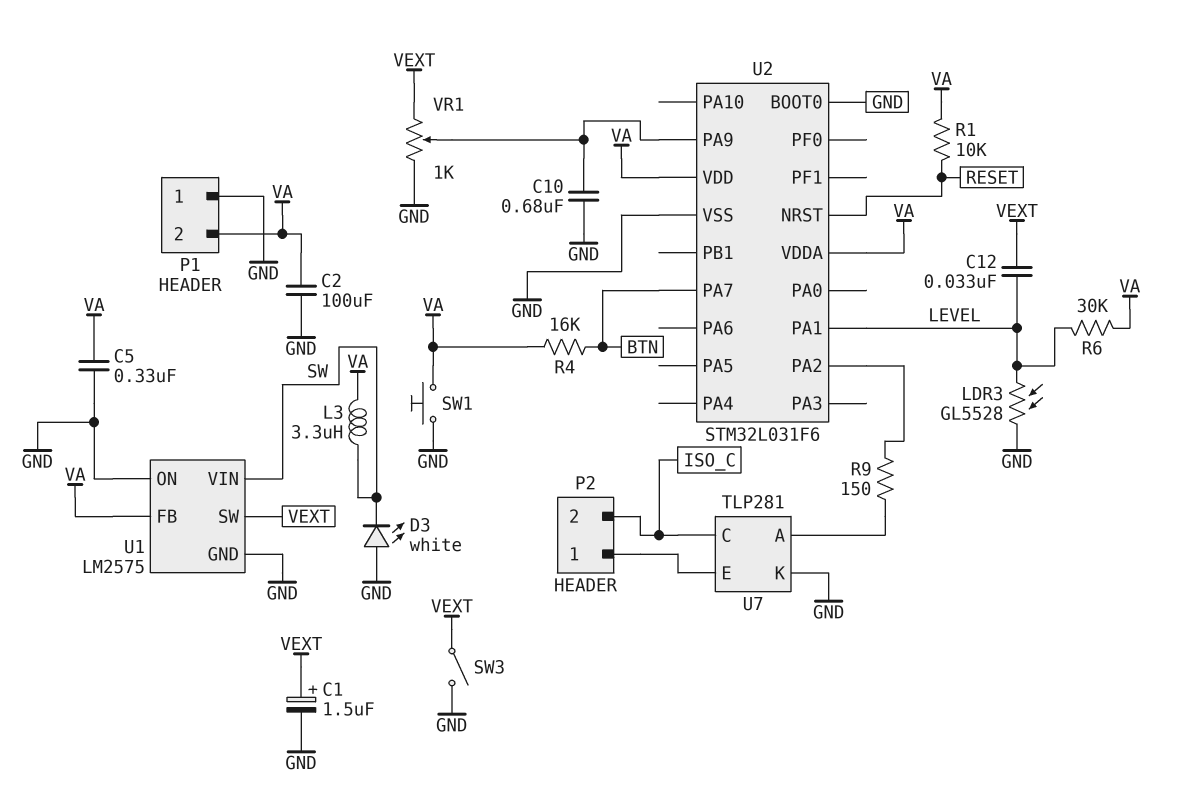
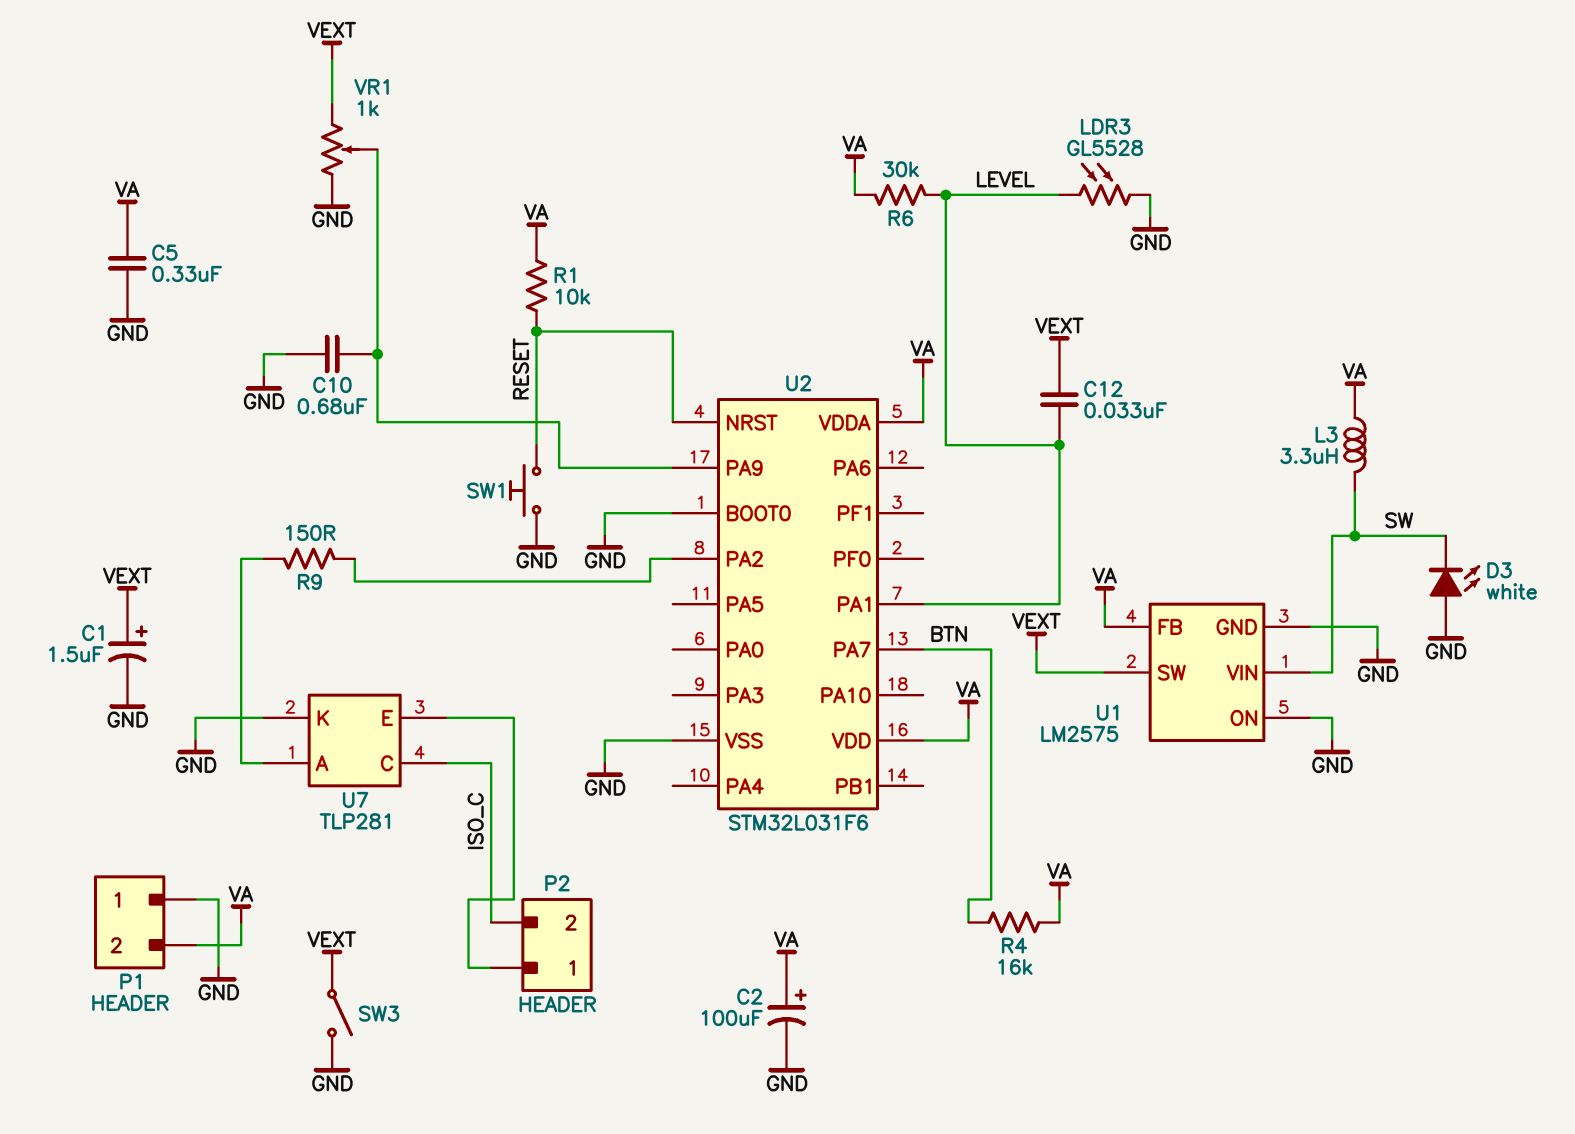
C2: 100uF (GND, VA) -> 100uF (plus VA, minus GND)
SW1: button (GND, VA) -> button (GND, RESET)

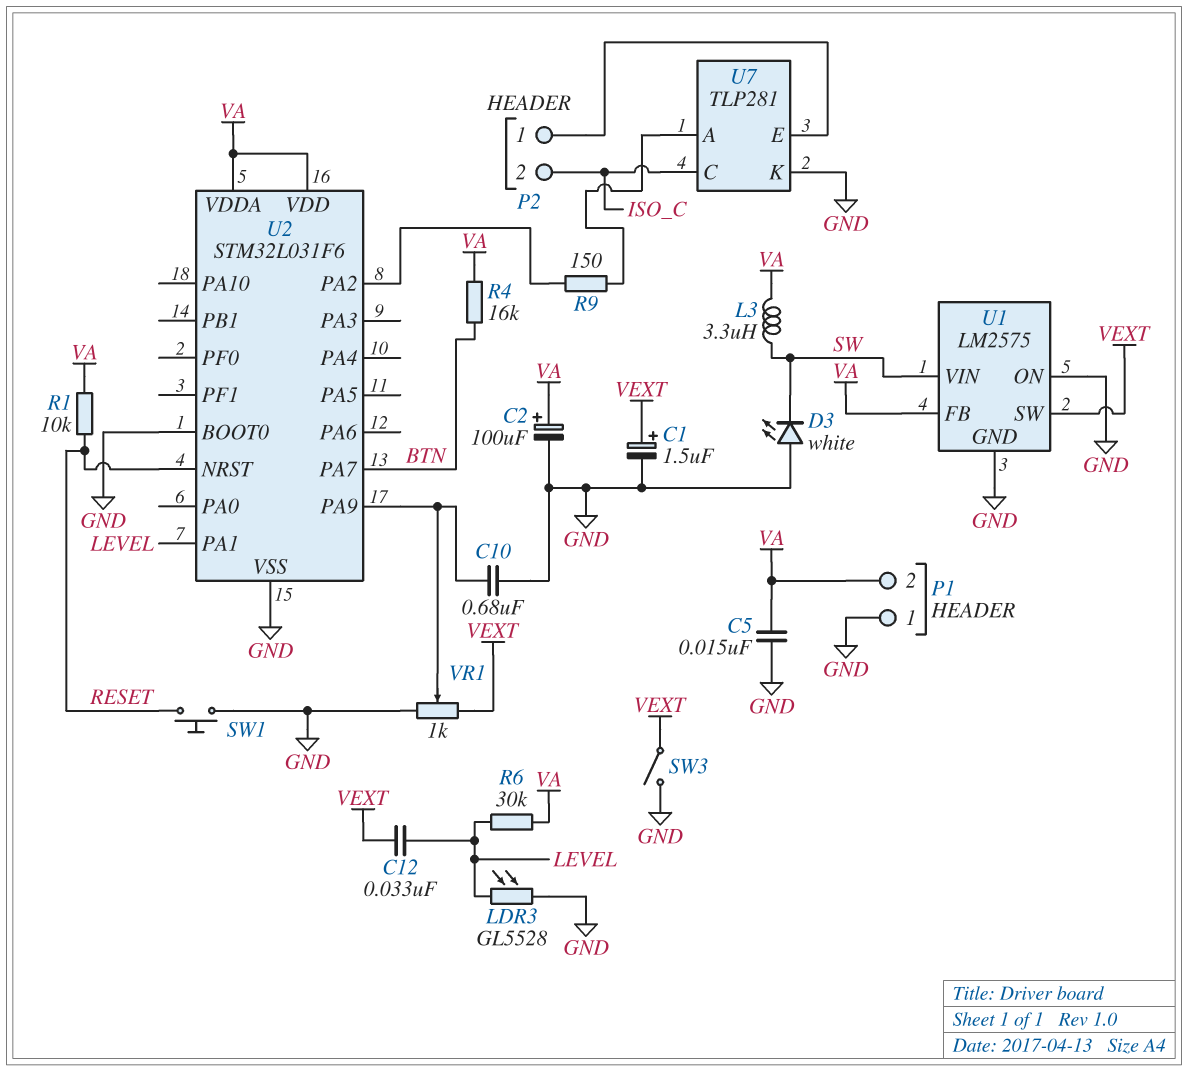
C5: 330nF (GND, VA) -> 15nF (GND, VA)

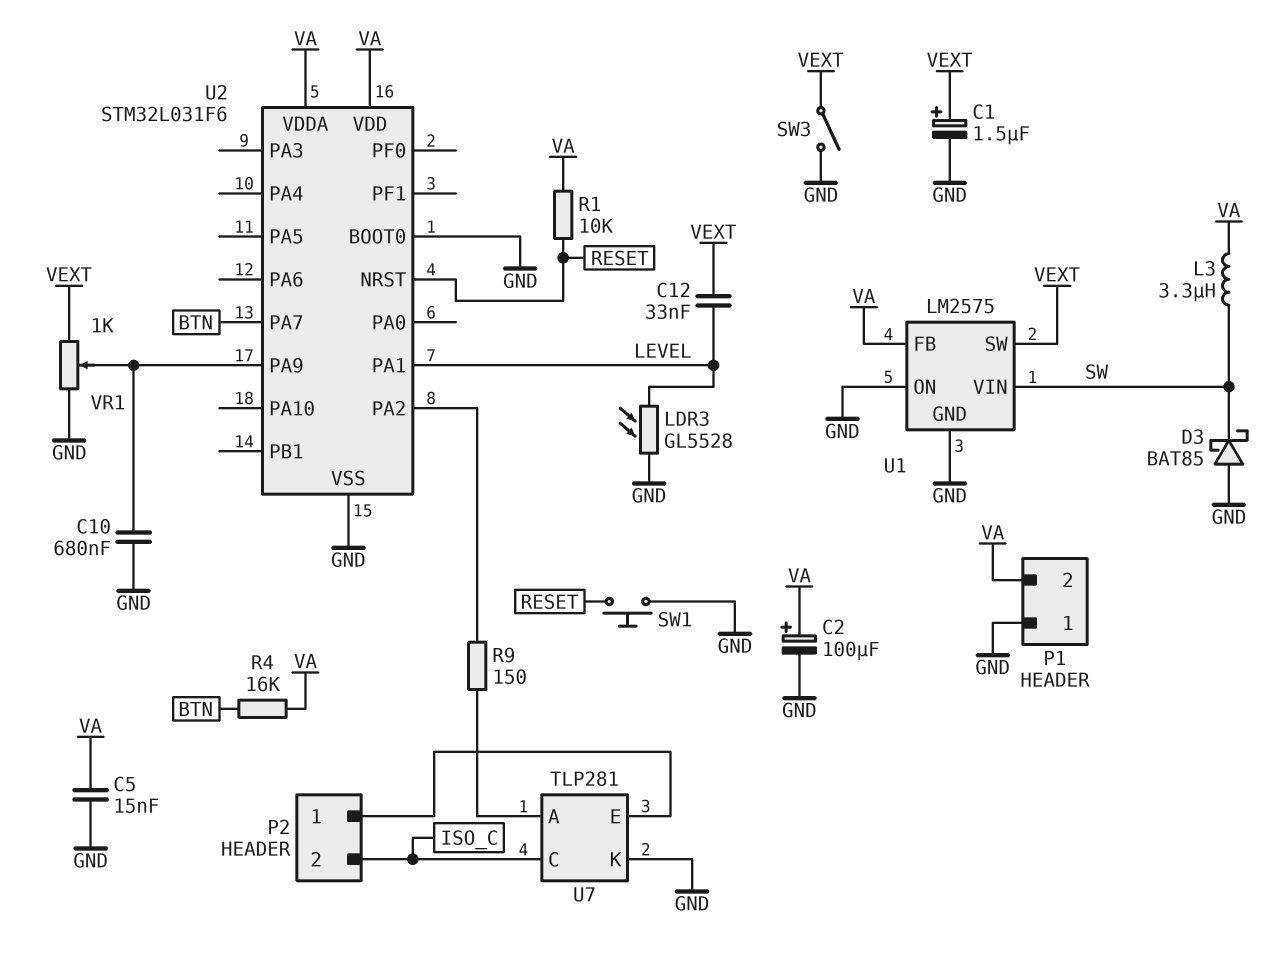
D3: LED white (A GND, K SW) -> schottky BAT85 (A GND, K SW)
R6: 30k (LEVEL, VA) -> none

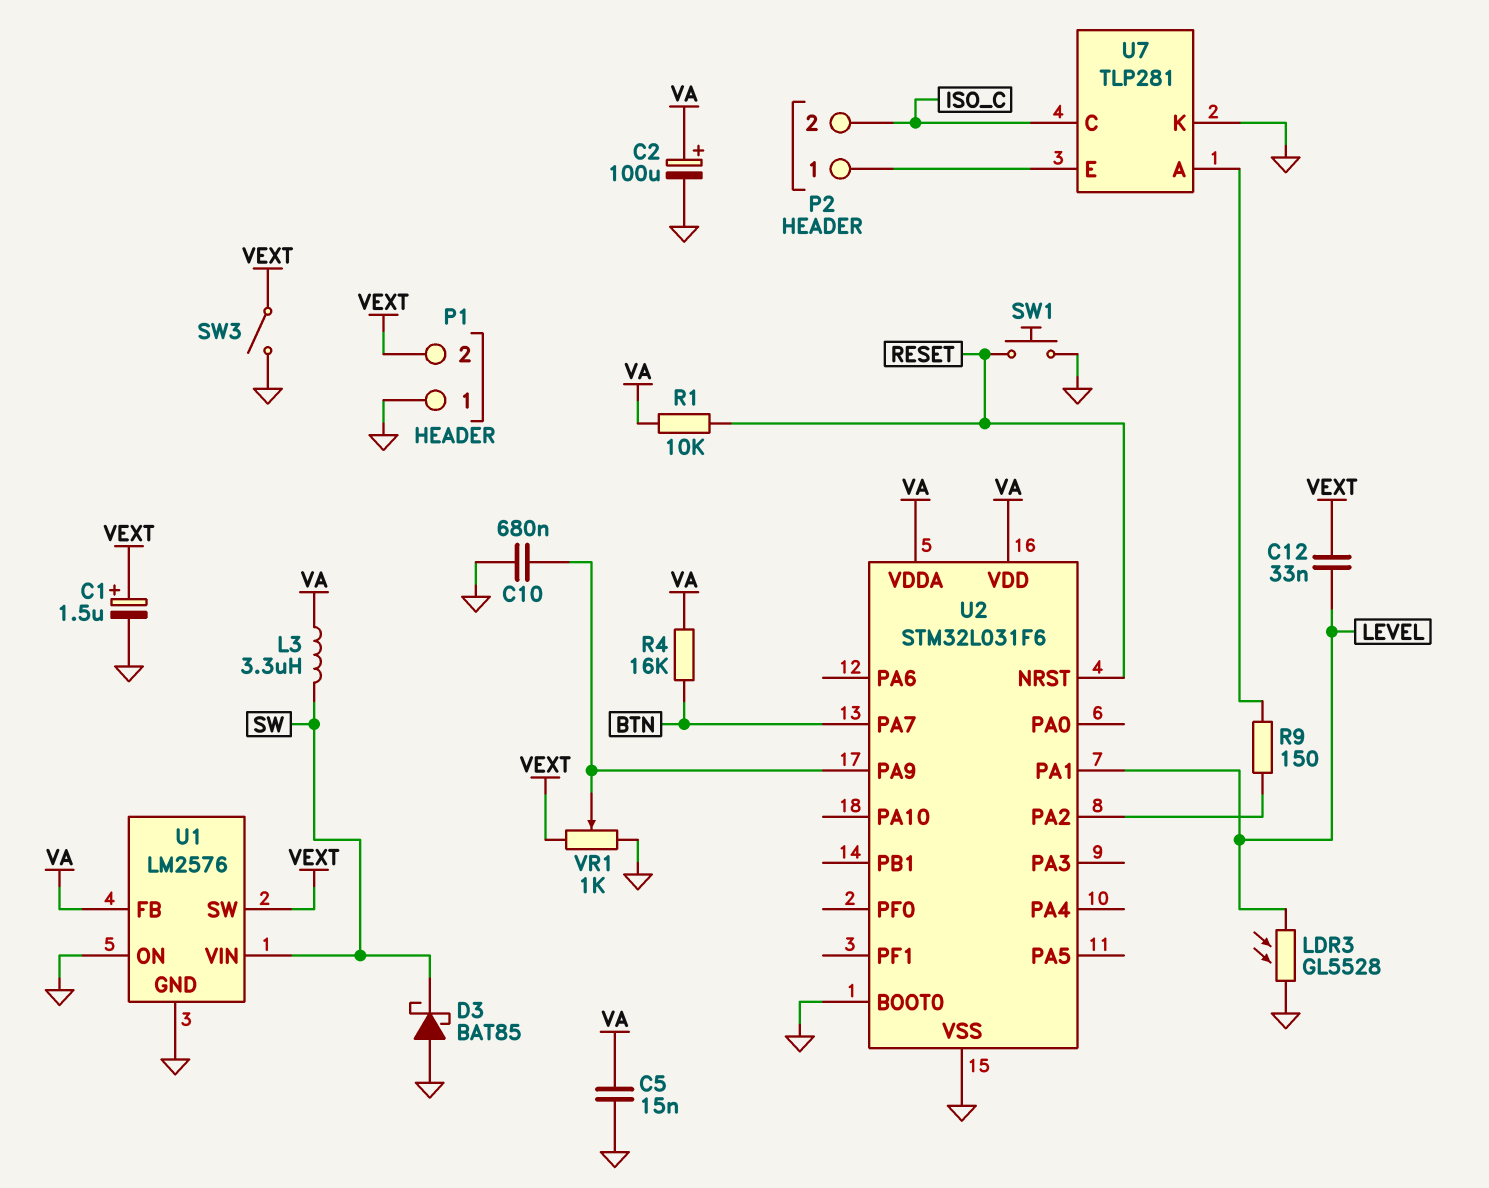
P1 pin 2: VA -> VEXT
U1: LM2575 -> LM2576

